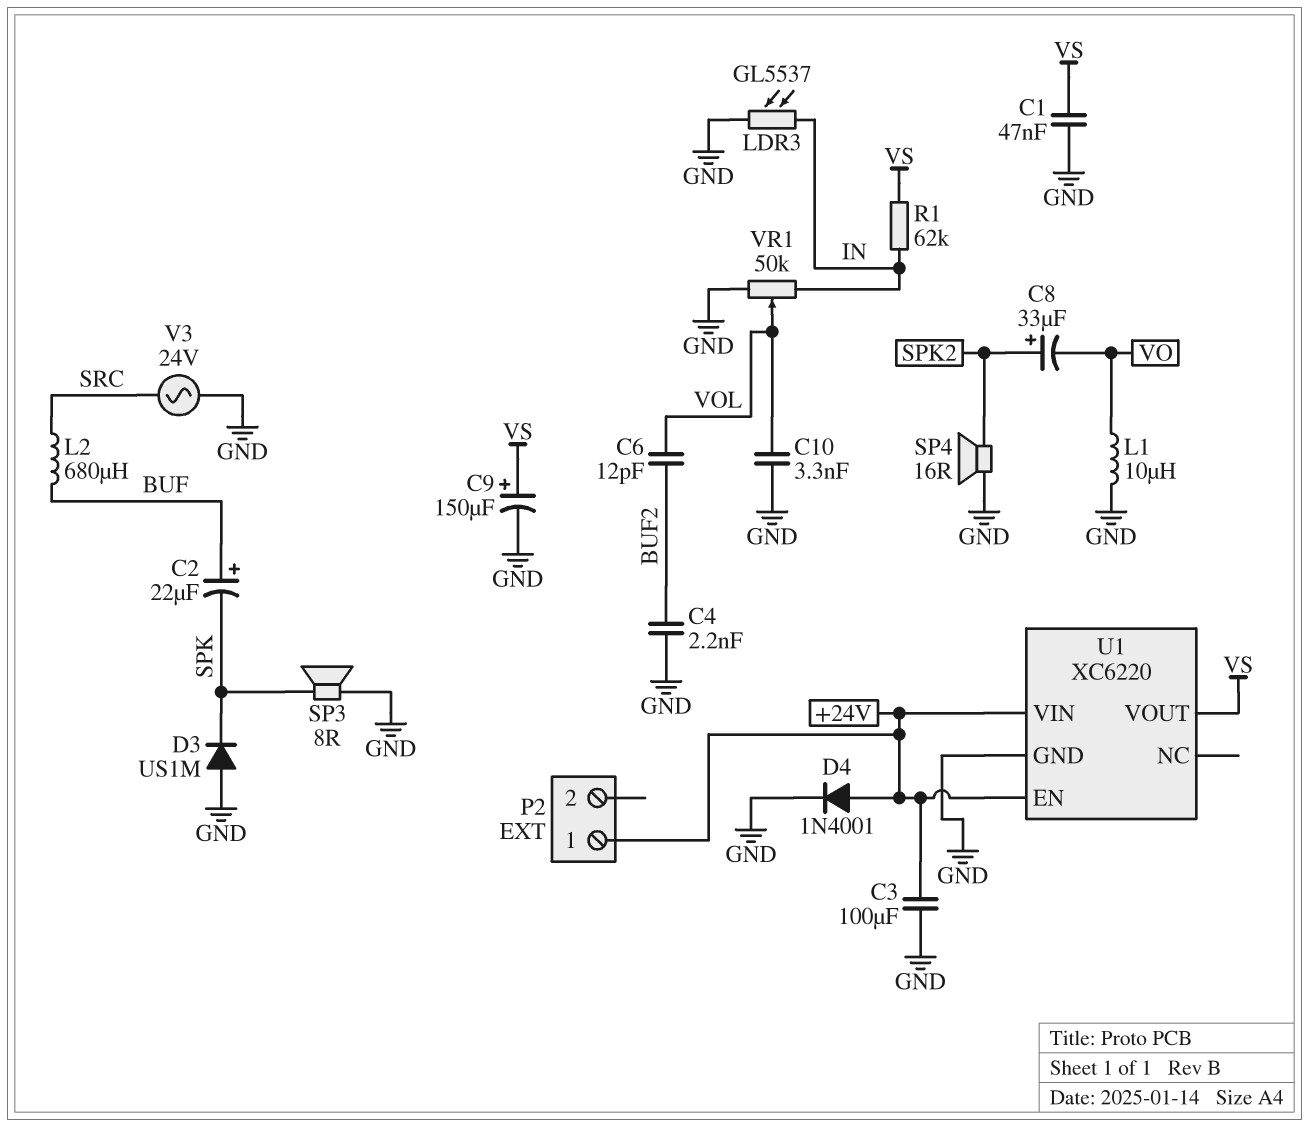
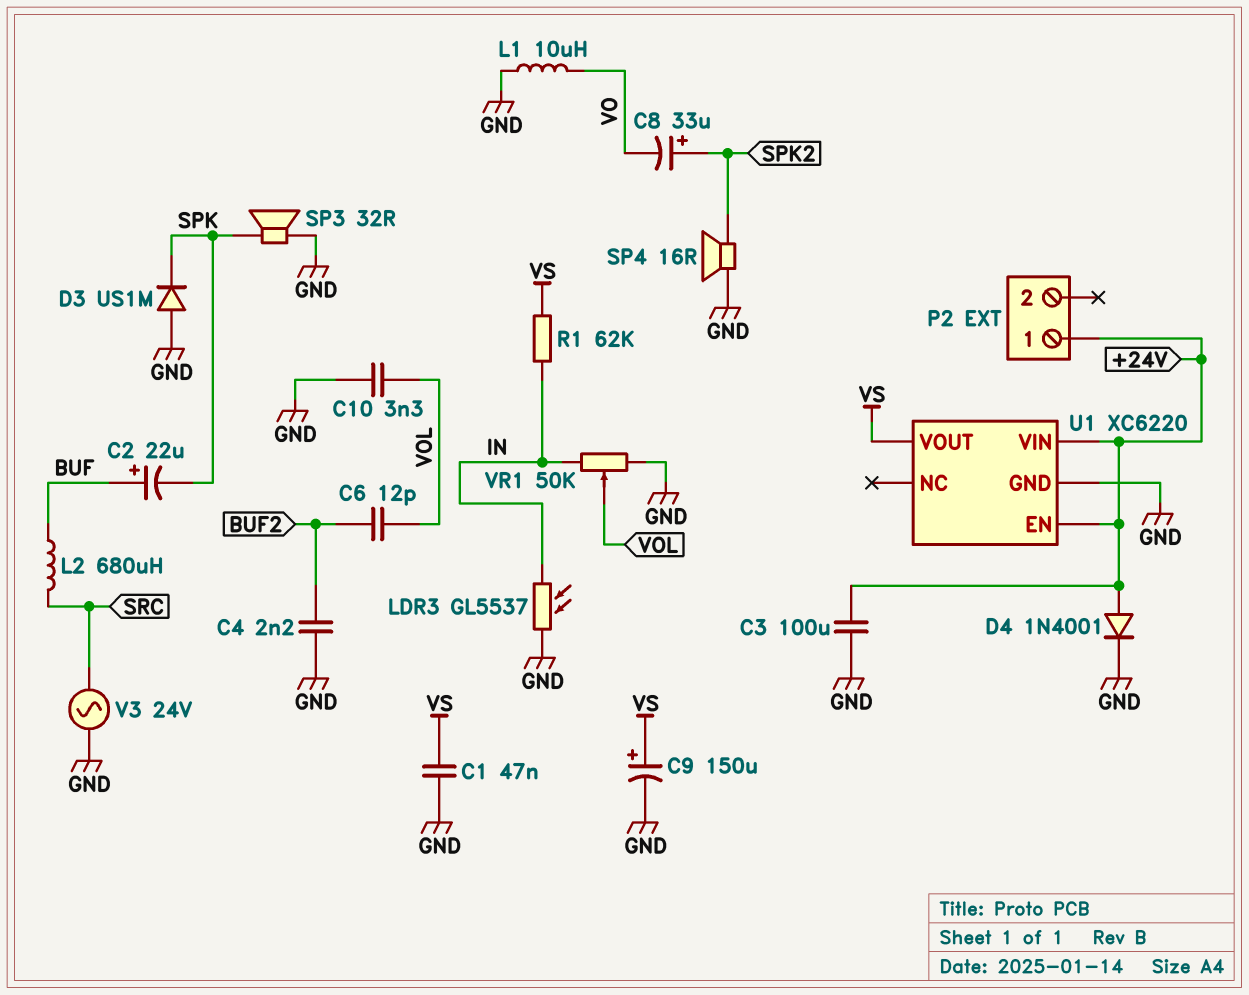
SP3: speaker 8R (GND, SPK) -> speaker 32R (GND, SPK)

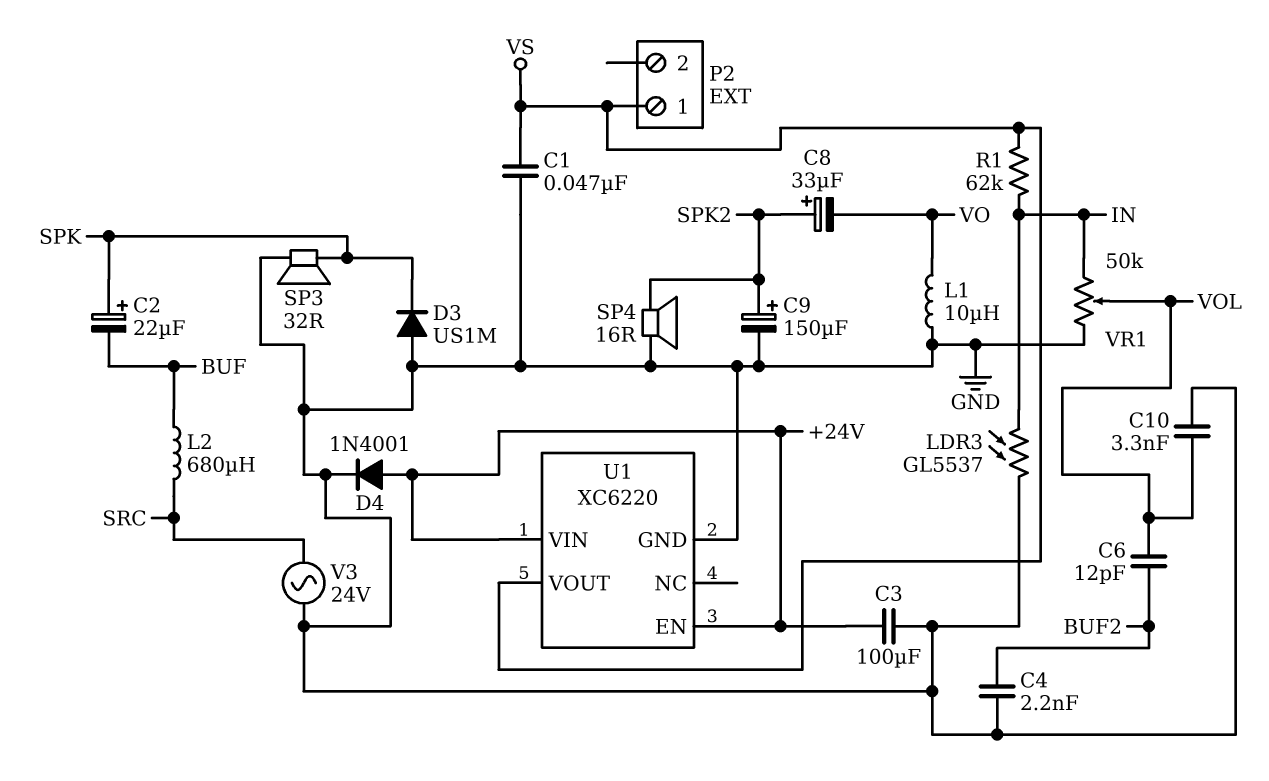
C2: 22uF (plus BUF, minus SPK) -> 22uF (plus SPK, minus BUF)
C9: 150uF (plus VS, minus GND) -> 150uF (plus SPK2, minus GND)
P2 pin 1: +24V -> VS

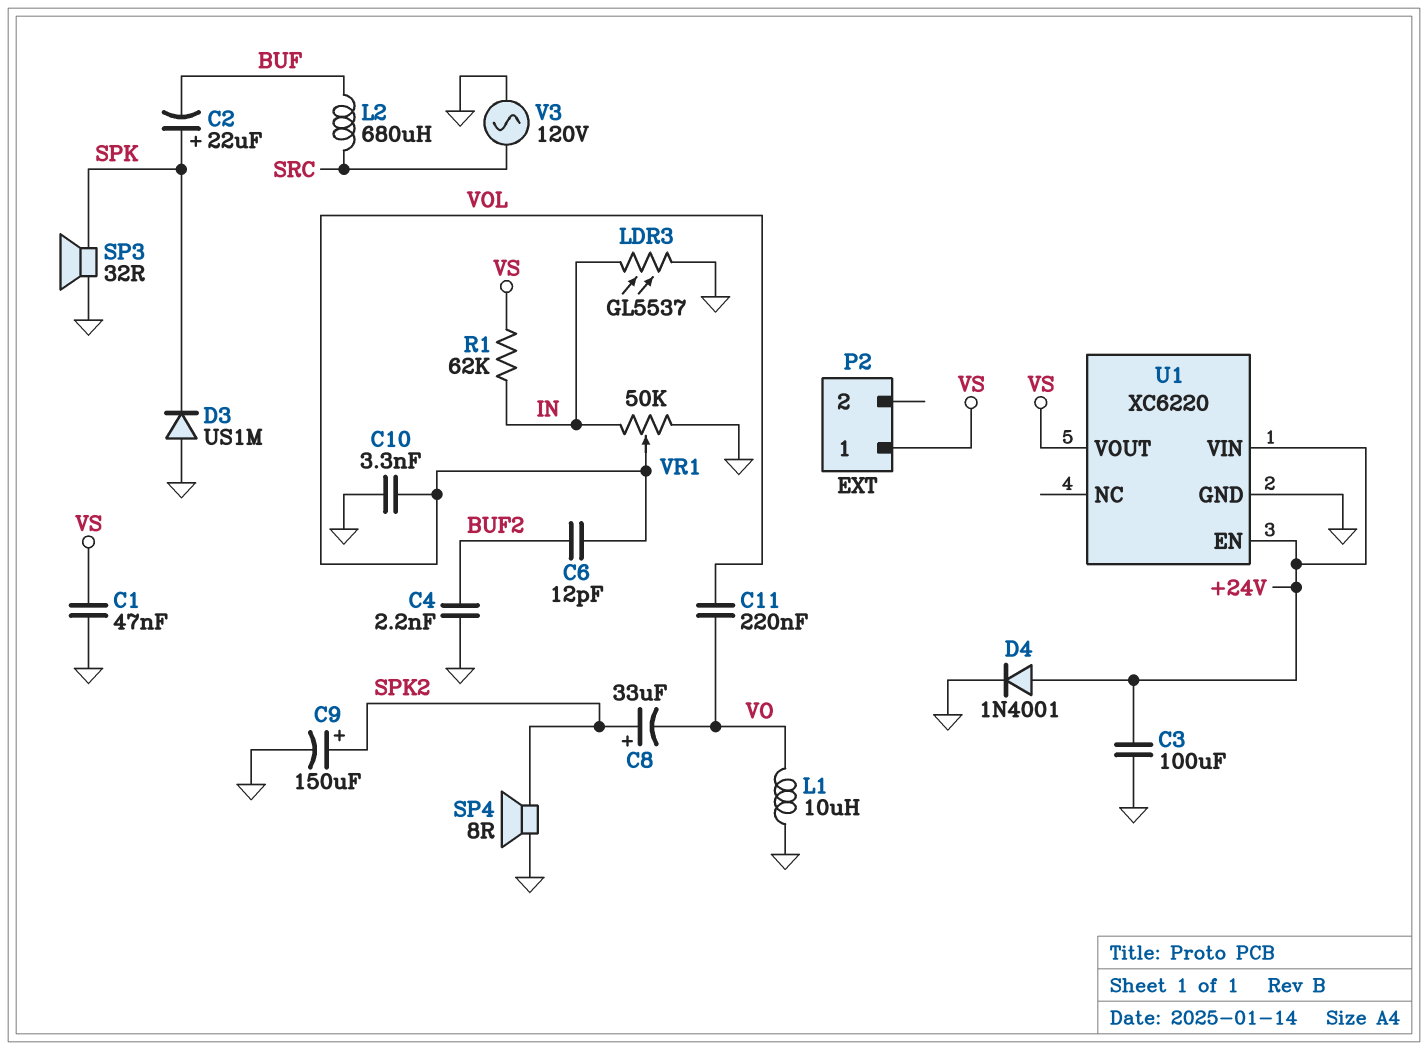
C11: none -> 220nF (VO, VOL)
SP4: speaker 16R (GND, SPK2) -> speaker 8R (GND, SPK2)
V3: AC 24V (GND, SRC) -> AC 120V (GND, SRC)

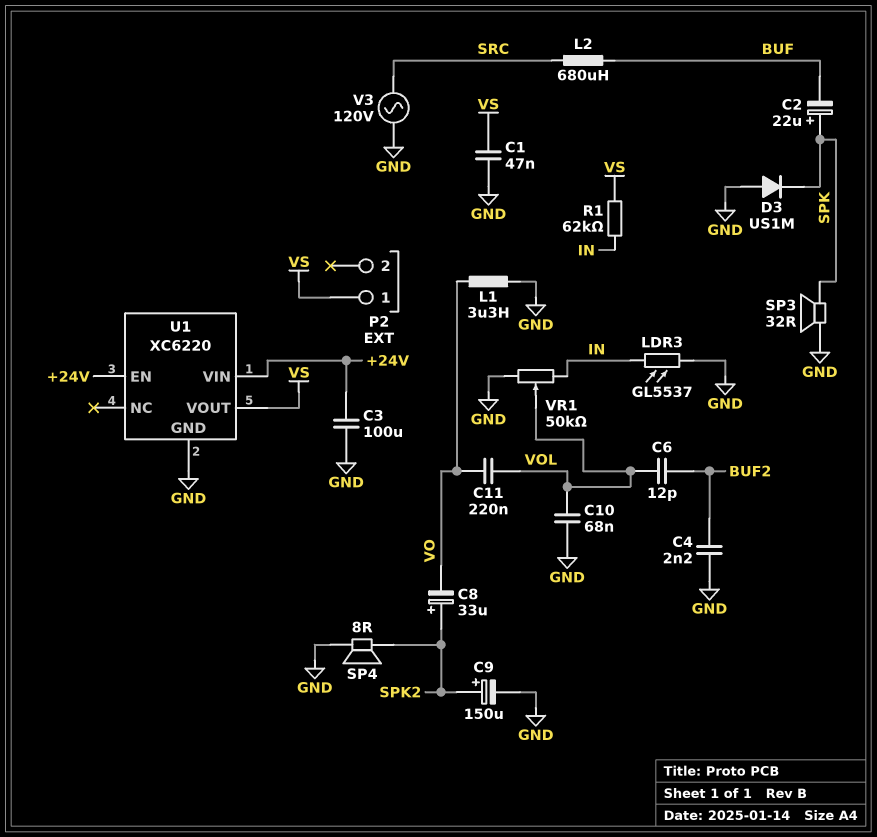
C10: 3.3nF (GND, VOL) -> 68nF (GND, VOL)
D4: diode 1N4001 (A +24V, K GND) -> none
L1: 10uH (GND, VO) -> 3.3uH (GND, VO)

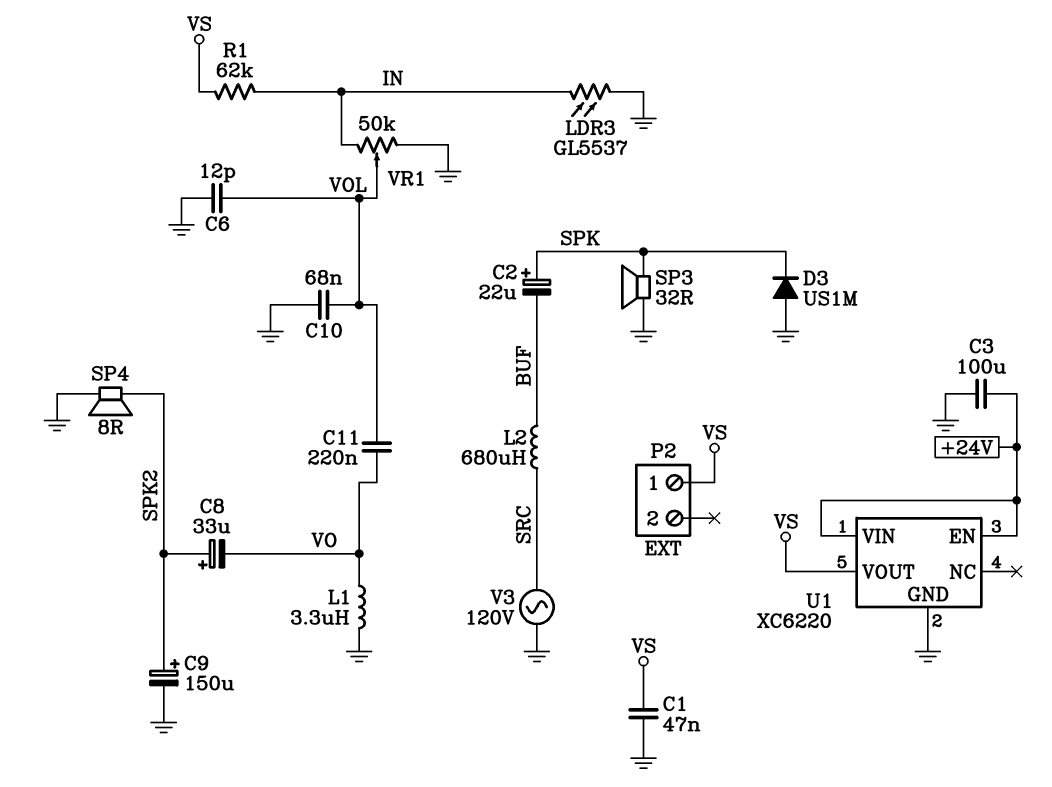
C4: 2.2nF (BUF2, GND) -> none
C6: 12pF (BUF2, VOL) -> 12pF (GND, VOL)

